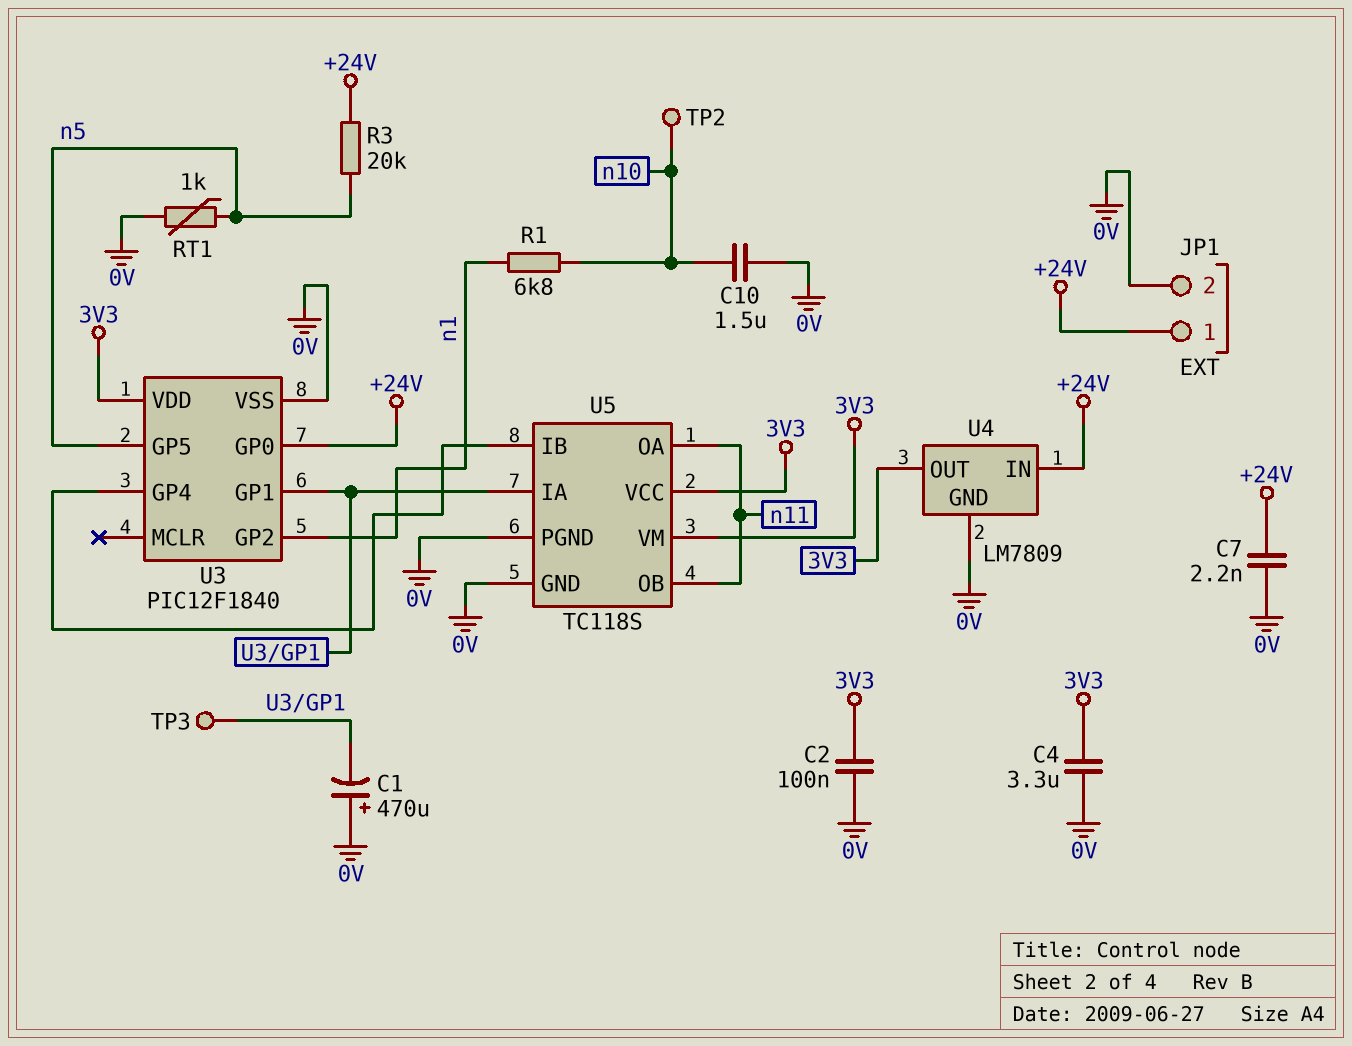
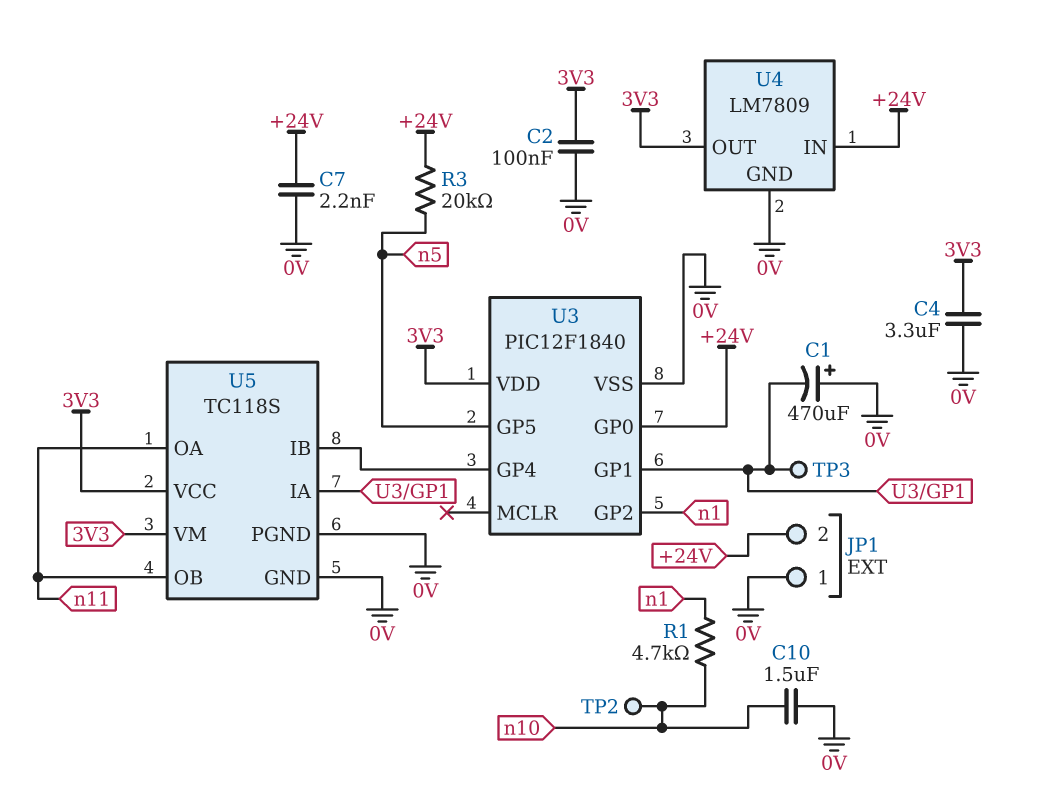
JP1 pin 1: +24V -> 0V
JP1 pin 2: 0V -> +24V
R1: 6.8k (n1, n10) -> 4.7k (n1, n10)
RT1: 1k (0V, n5) -> none

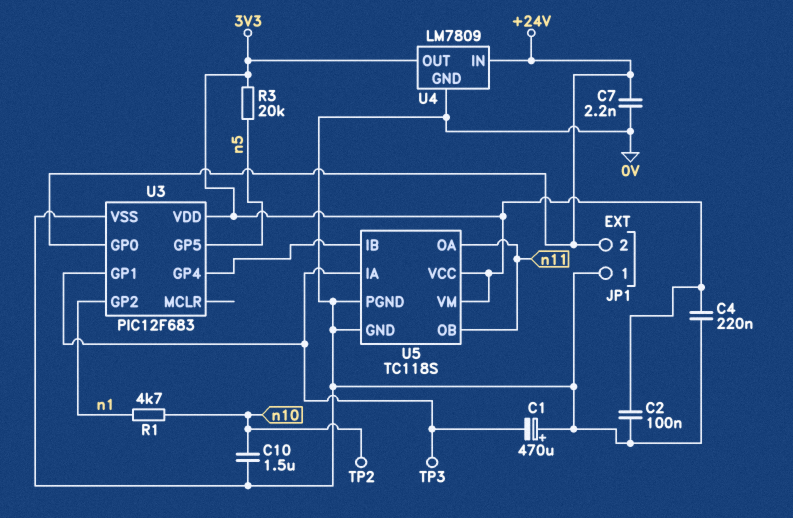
C4: 3.3uF (0V, 3V3) -> 220nF (0V, 3V3)
R3: 20k (+24V, n5) -> 20k (3V3, n5)
U3: PIC12F1840 -> PIC12F683

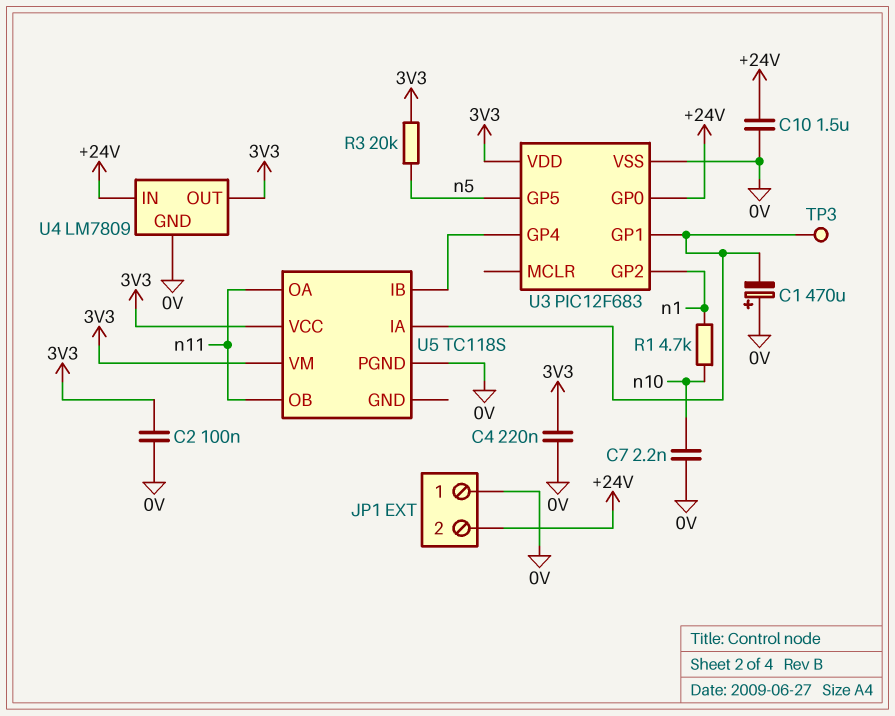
C7: 2.2nF (+24V, 0V) -> 2.2nF (0V, n10)
C10: 1.5uF (0V, n10) -> 1.5uF (+24V, 0V)
TP2: test point (n10) -> none
U5 pin GND: 0V -> none

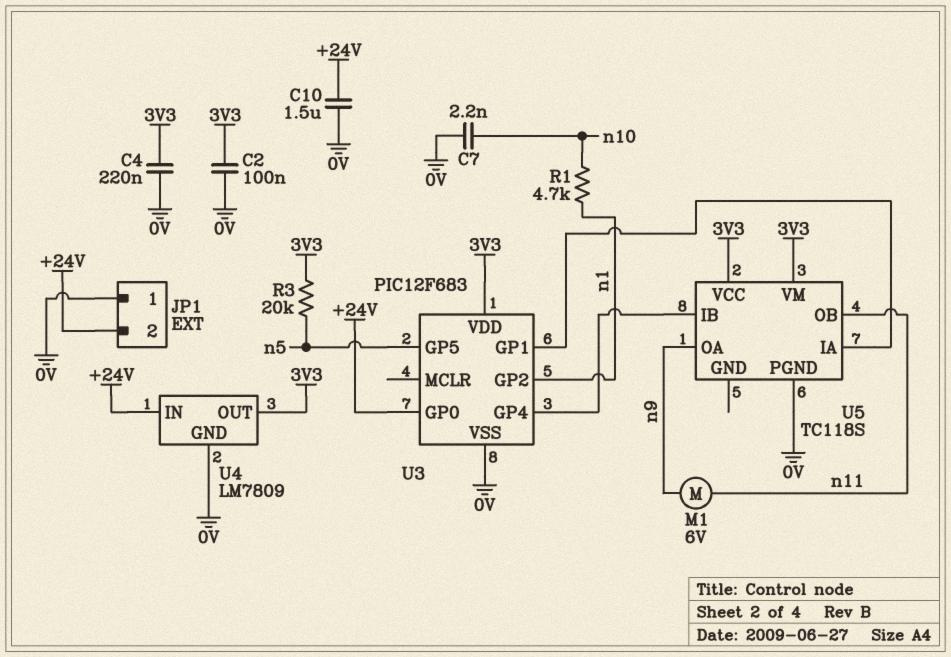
C1: 470uF (plus 0V, minus U3/GP1) -> none
M1: none -> motor 6V (n9, n11)
TP3: test point (U3/GP1) -> none
U5 pin OA: n11 -> n9

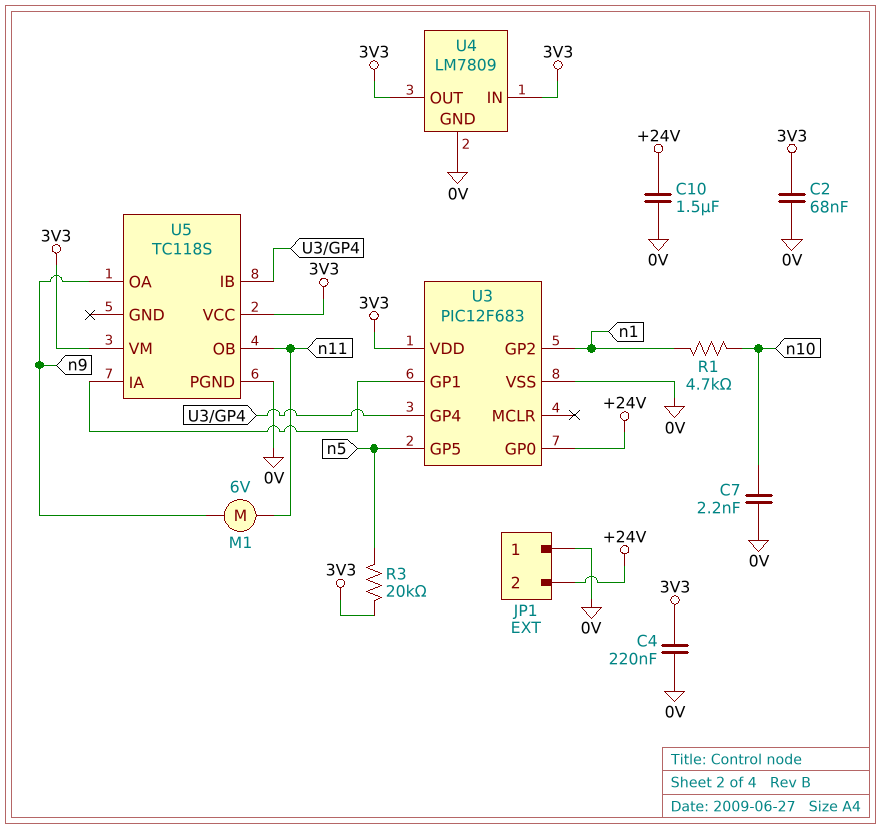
C2: 100nF (0V, 3V3) -> 68nF (0V, 3V3)
U4 pin IN: +24V -> 3V3

